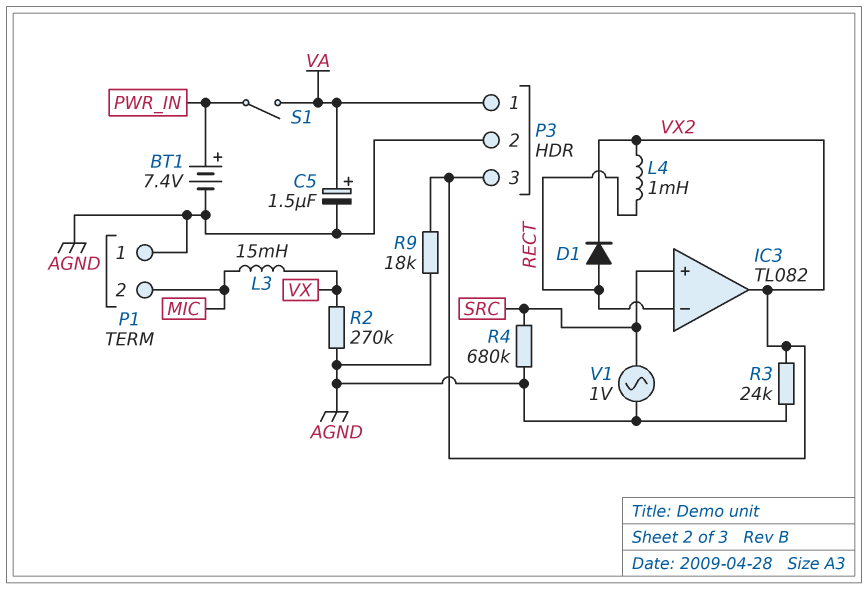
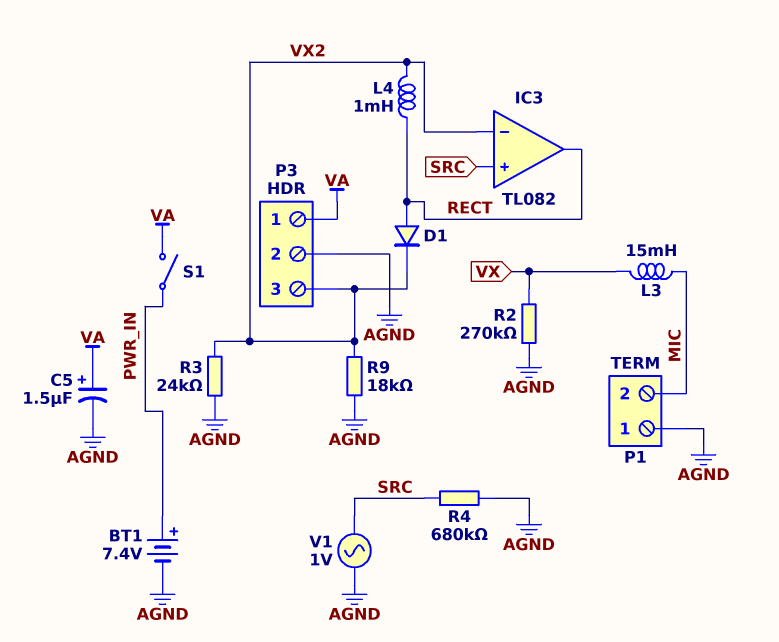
IC3 pin in-: RECT -> VX2
IC3 pin out: VX2 -> RECT

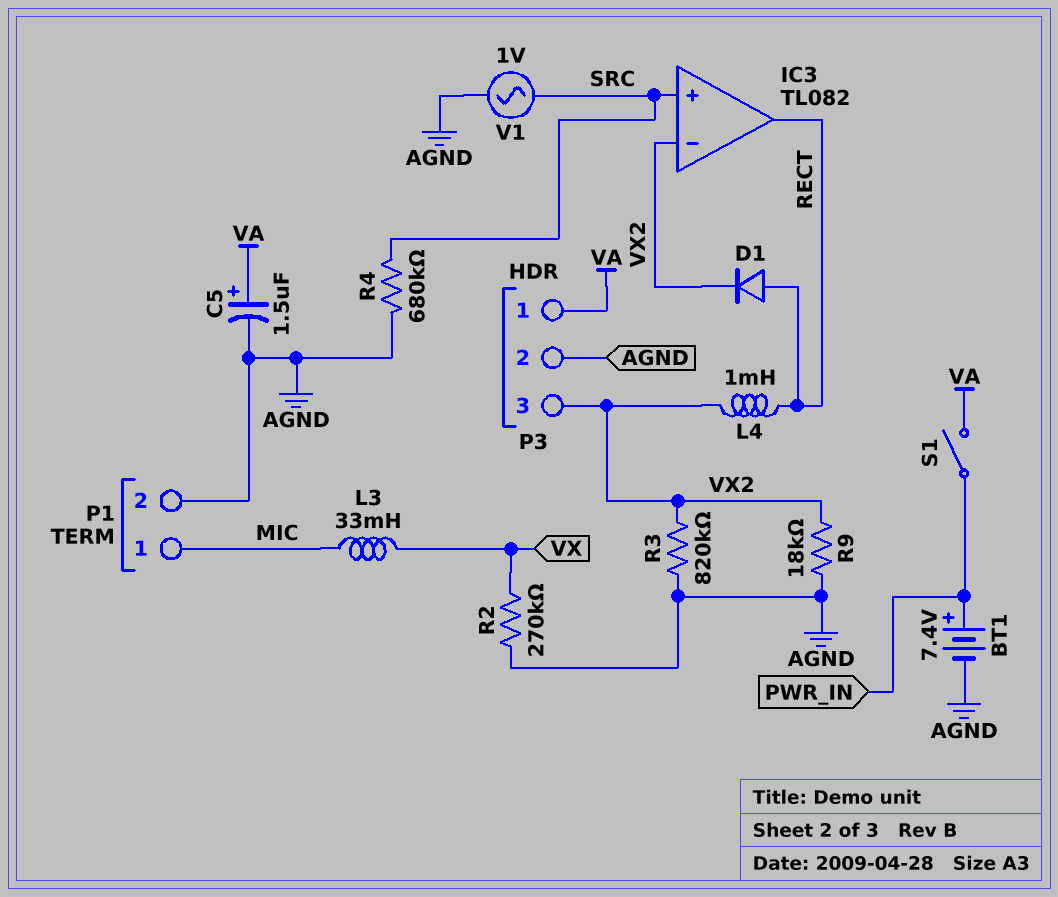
L3: 15mH (MIC, VX) -> 33mH (MIC, VX)
P1 pin 1: AGND -> MIC
P1 pin 2: MIC -> AGND
R3: 24k (AGND, VX2) -> 820k (AGND, VX2)

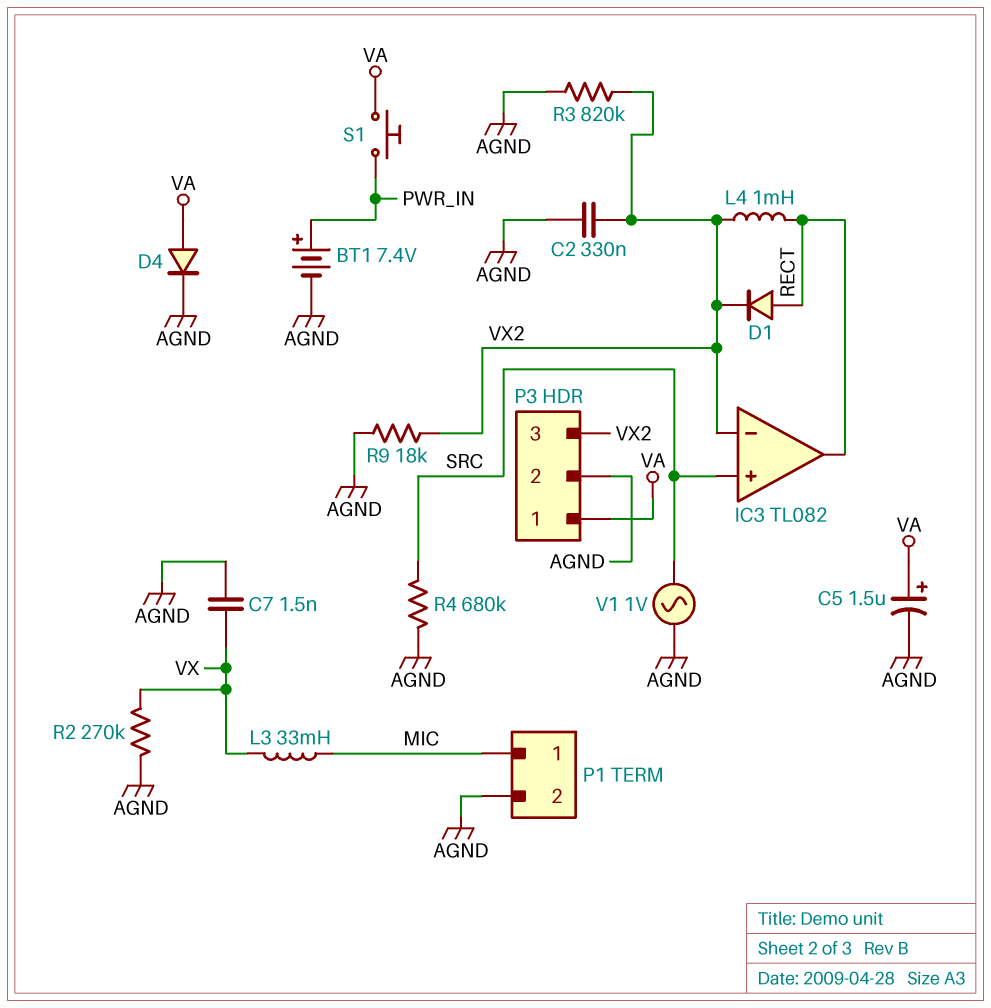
C2: none -> 330nF (AGND, VX2)
C7: none -> 1.5nF (AGND, VX)
D4: none -> diode (A VA, K AGND)
S1: switch (PWR_IN, VA) -> button (PWR_IN, VA)

